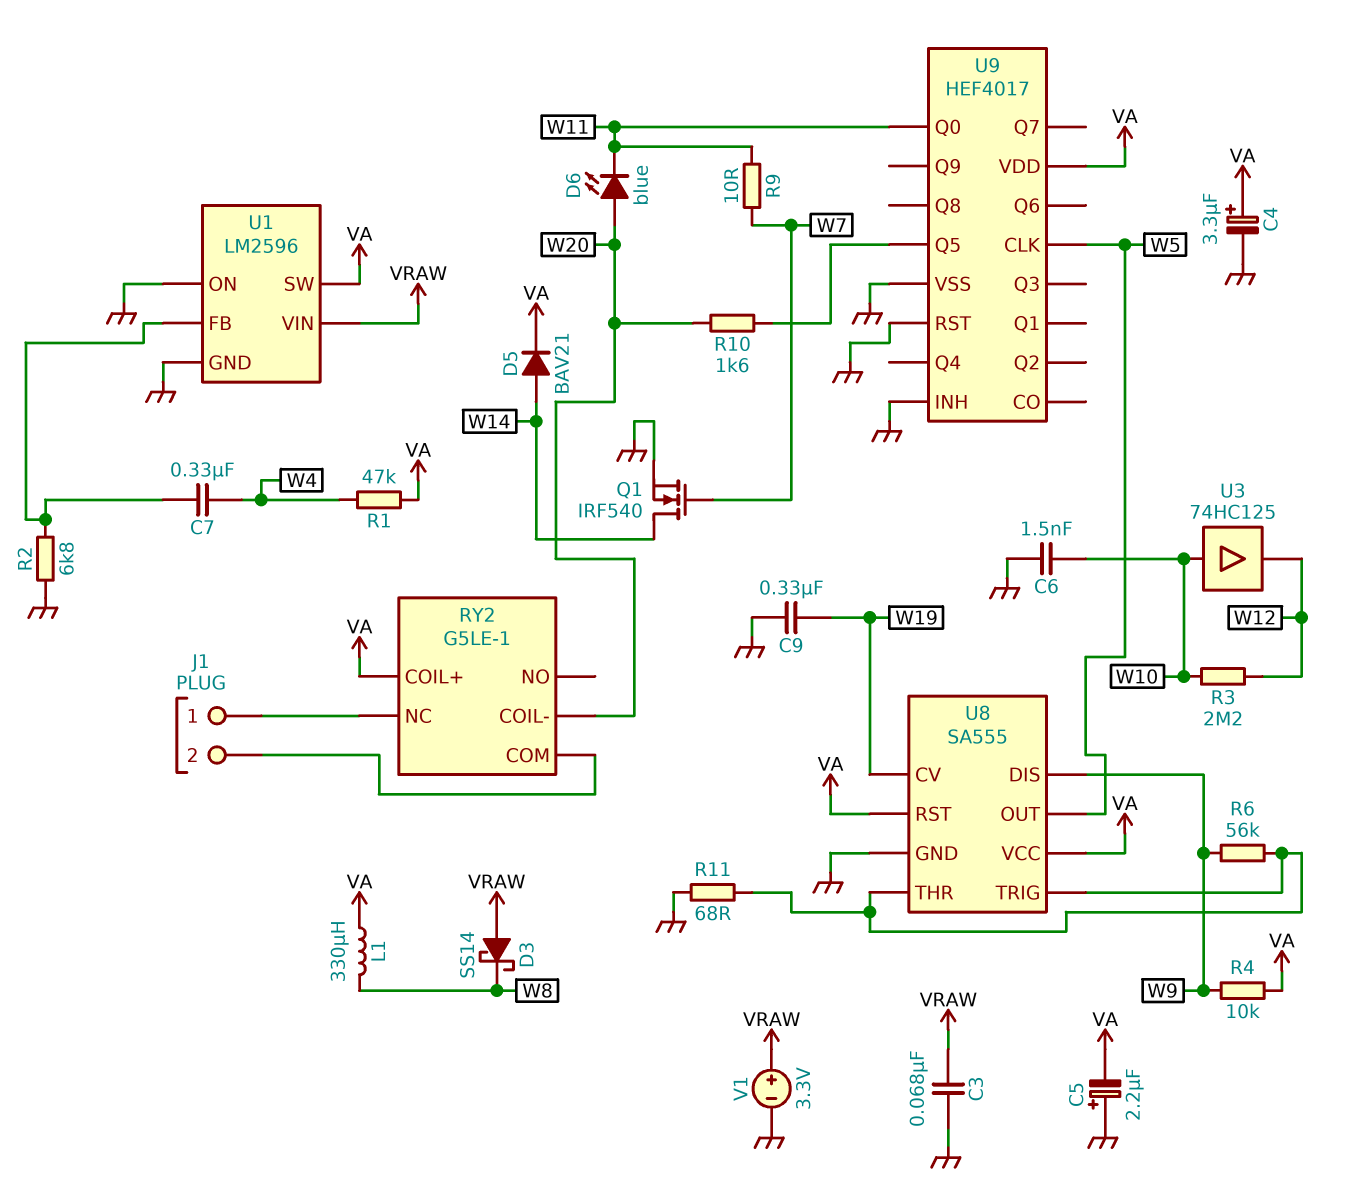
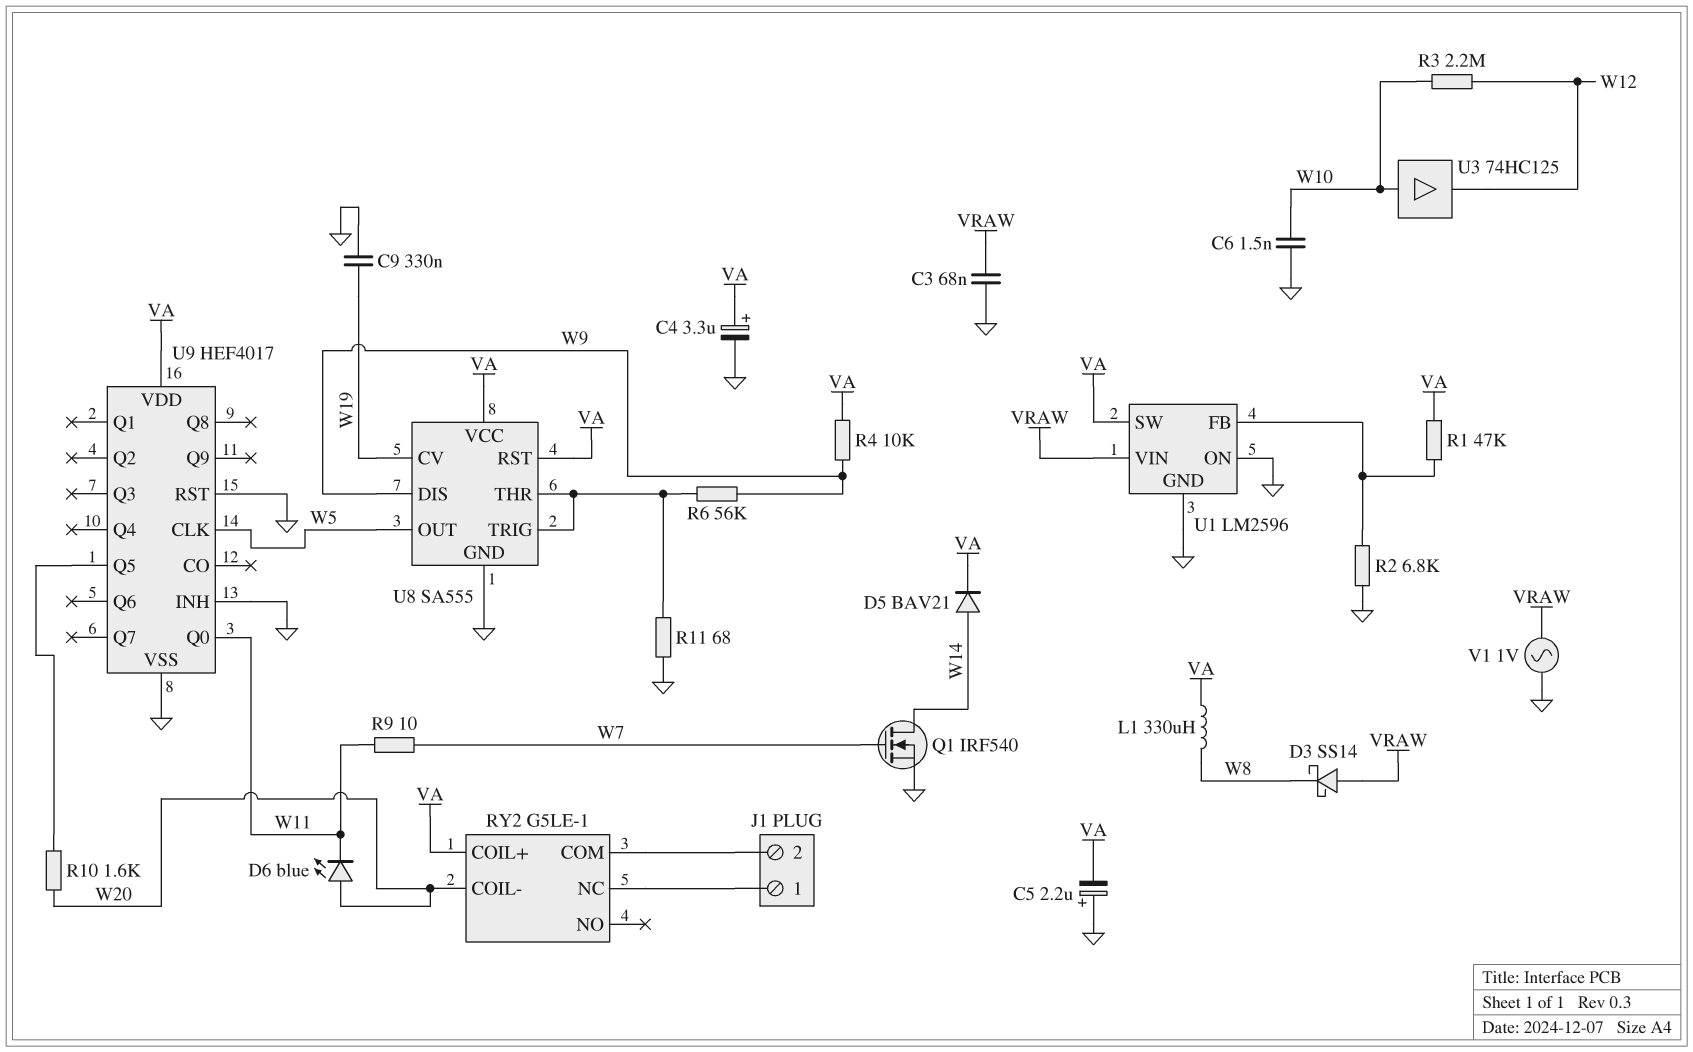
C7: 330nF (U1/FB, W4) -> none
R1: 47k (VA, W4) -> 47k (U1/FB, VA)
V1: 3.3V (plus VRAW, minus GND) -> AC 1V (GND, VRAW)

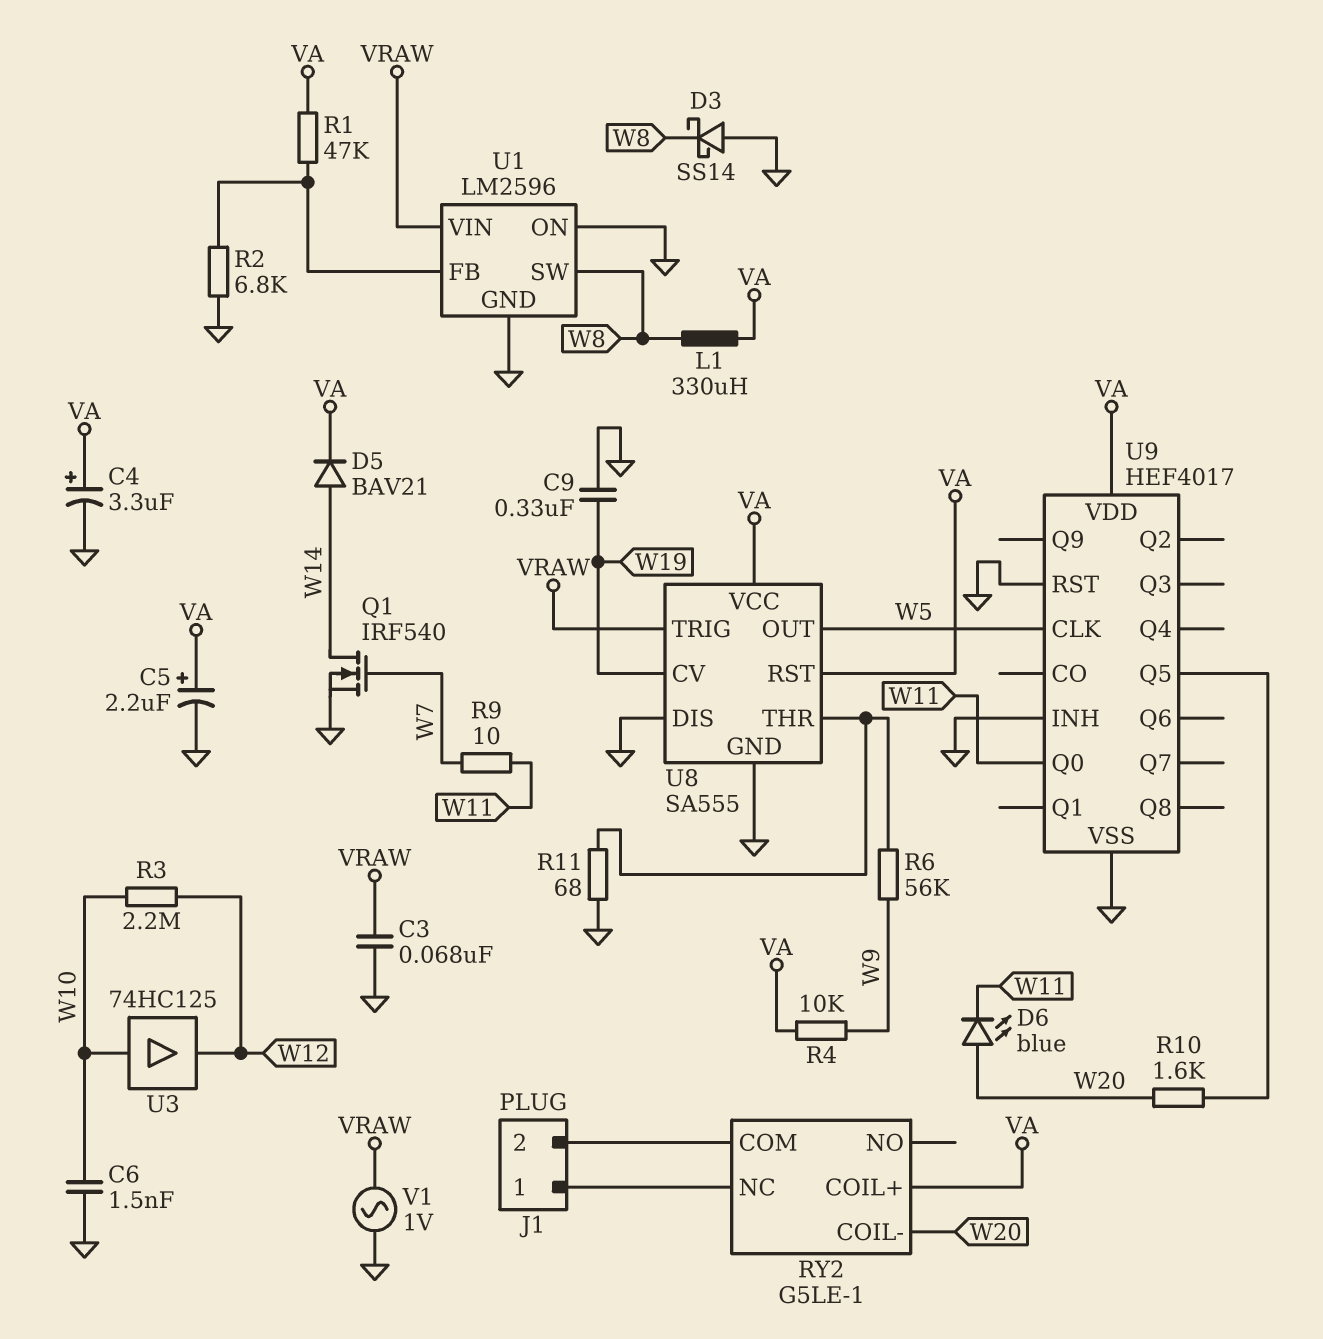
C5: 2.2uF (plus GND, minus VA) -> 2.2uF (plus VA, minus GND)
D3: schottky SS14 (A VRAW, K W8) -> schottky SS14 (A GND, K W8)
U1 pin SW: VA -> W8
U8 pin DIS: W9 -> GND
U8 pin TRIG: U8/THR -> VRAW

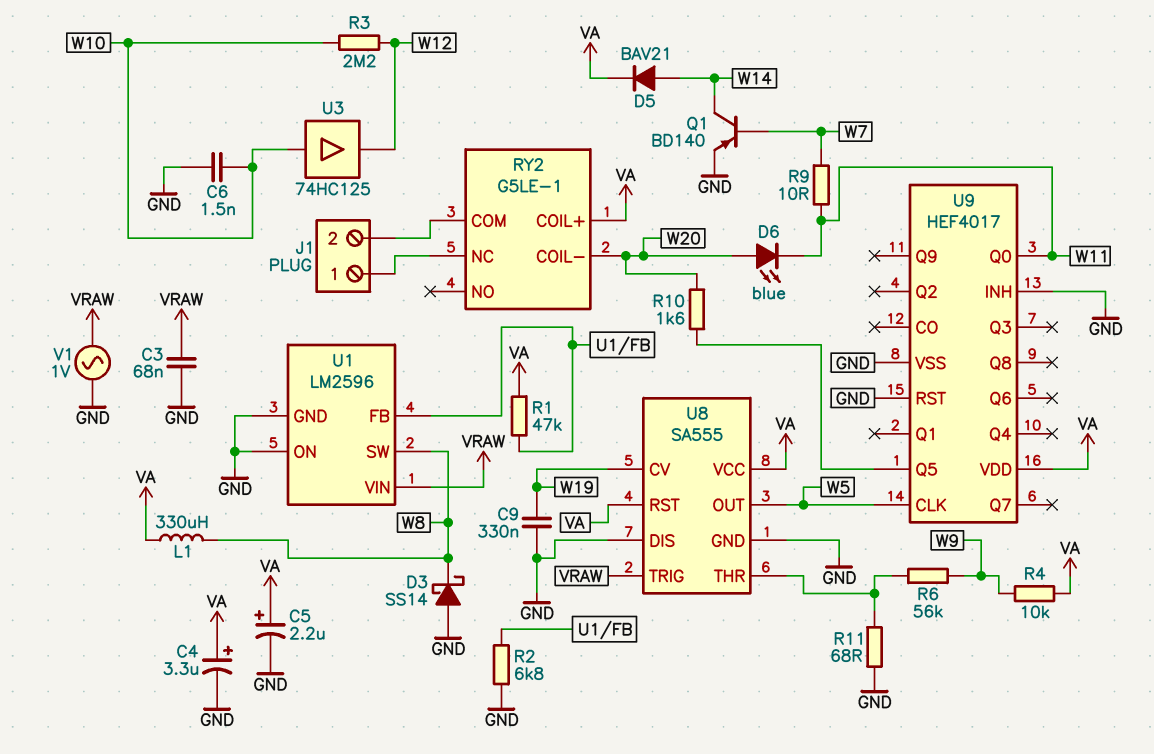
Q1: NMOS IRF540 (G W7, D W14, S GND) -> PNP BD140 (B W7, C W14, E GND)

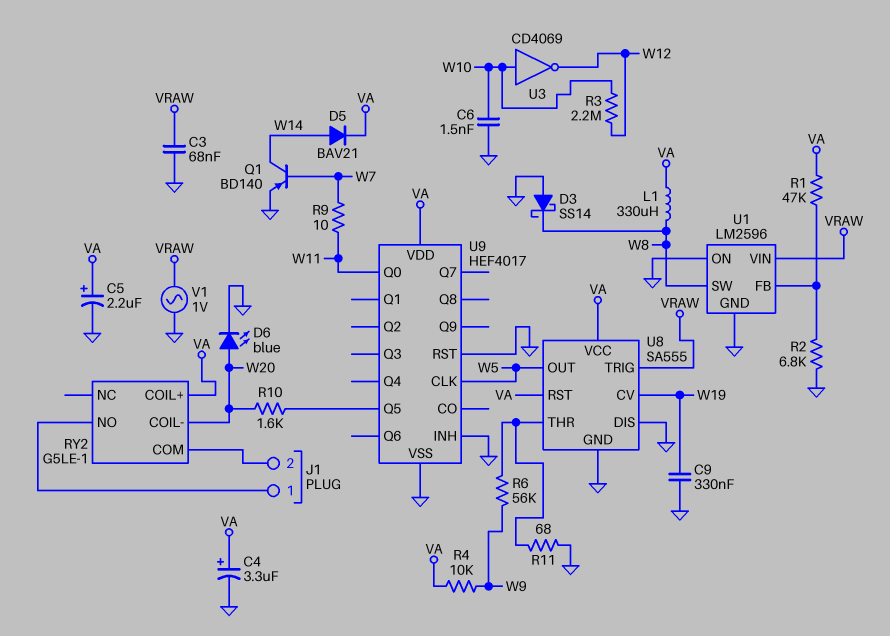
D6: LED blue (A W20, K W11) -> LED blue (A W20, K GND)
RY2 pin NC: J1/1 -> none
RY2 pin NO: none -> J1/1
U3: buffer 74HC125 (in W10, out W12) -> NOT CD4069 (in W10, out W12)

